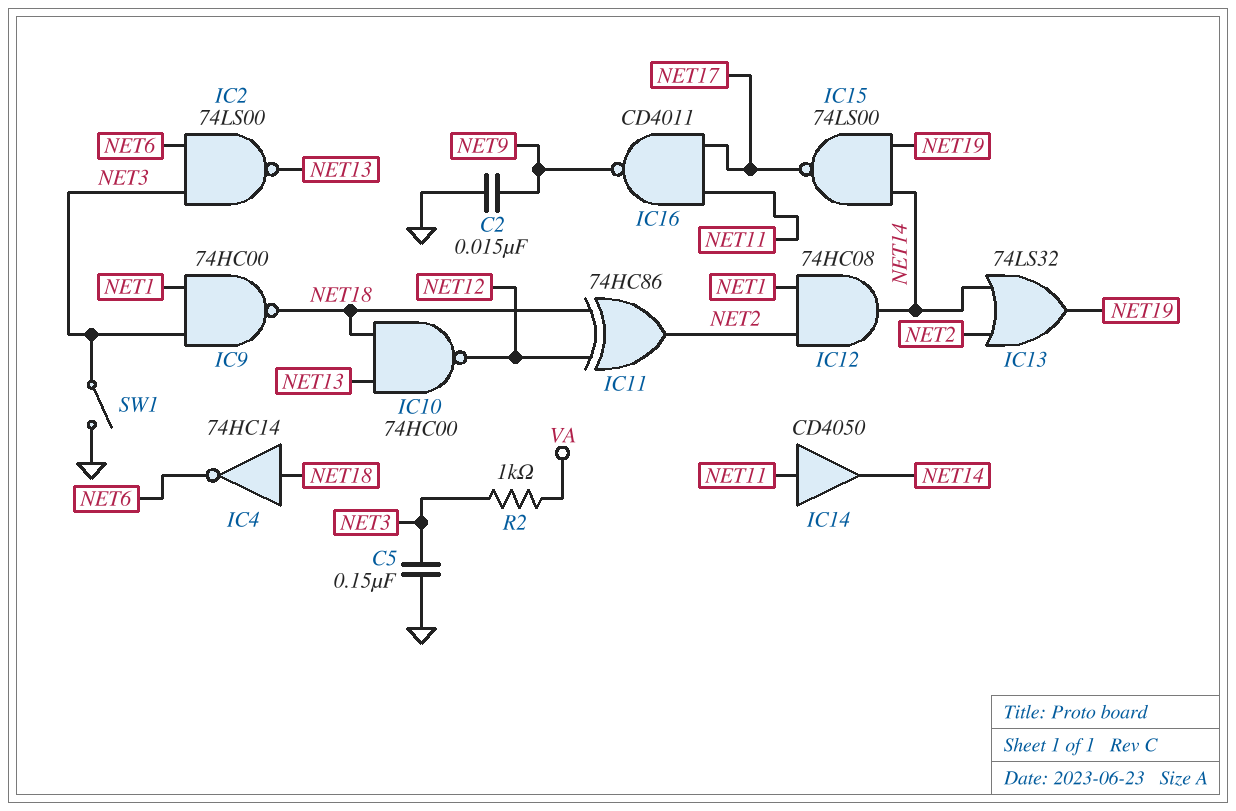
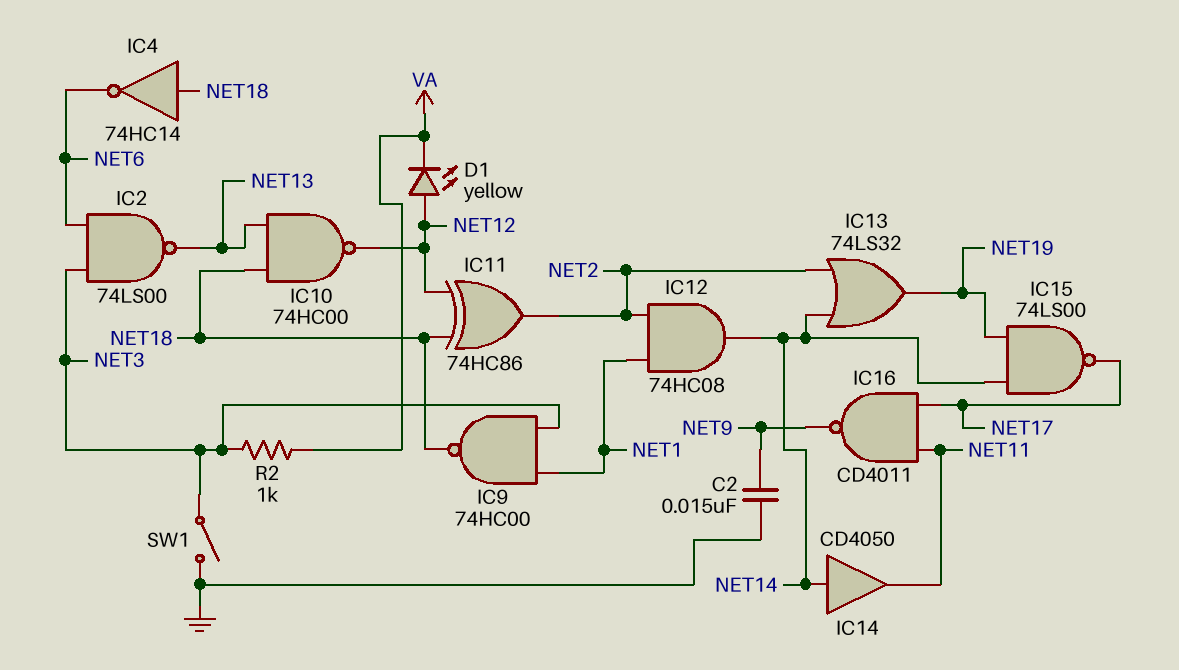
C5: 150nF (GND, NET3) -> none
D1: none -> LED yellow (A NET12, K VA)
IC14: buffer CD4050 (in NET11, out NET14) -> buffer CD4050 (in NET14, out NET11)

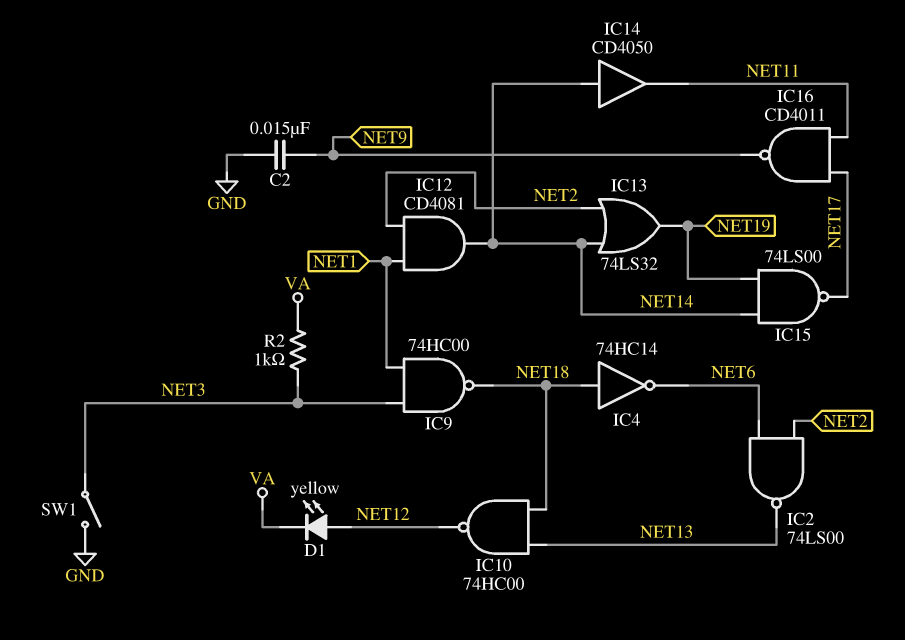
IC2: NAND 74LS00 (in NET3, in NET6, out NET13) -> NAND 74LS00 (in NET2, in NET6, out NET13)
IC11: XOR 74HC86 (in NET12, in NET18, out NET2) -> none
IC12: AND 74HC08 (in NET1, in NET2, out NET14) -> AND CD4081 (in NET1, in NET2, out NET14)

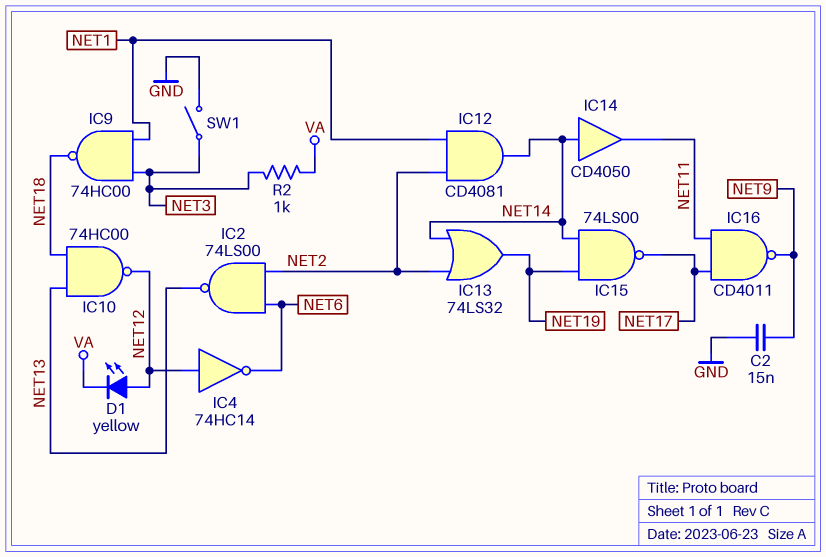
IC4: NOT 74HC14 (in NET18, out NET6) -> NOT 74HC14 (in NET12, out NET6)

